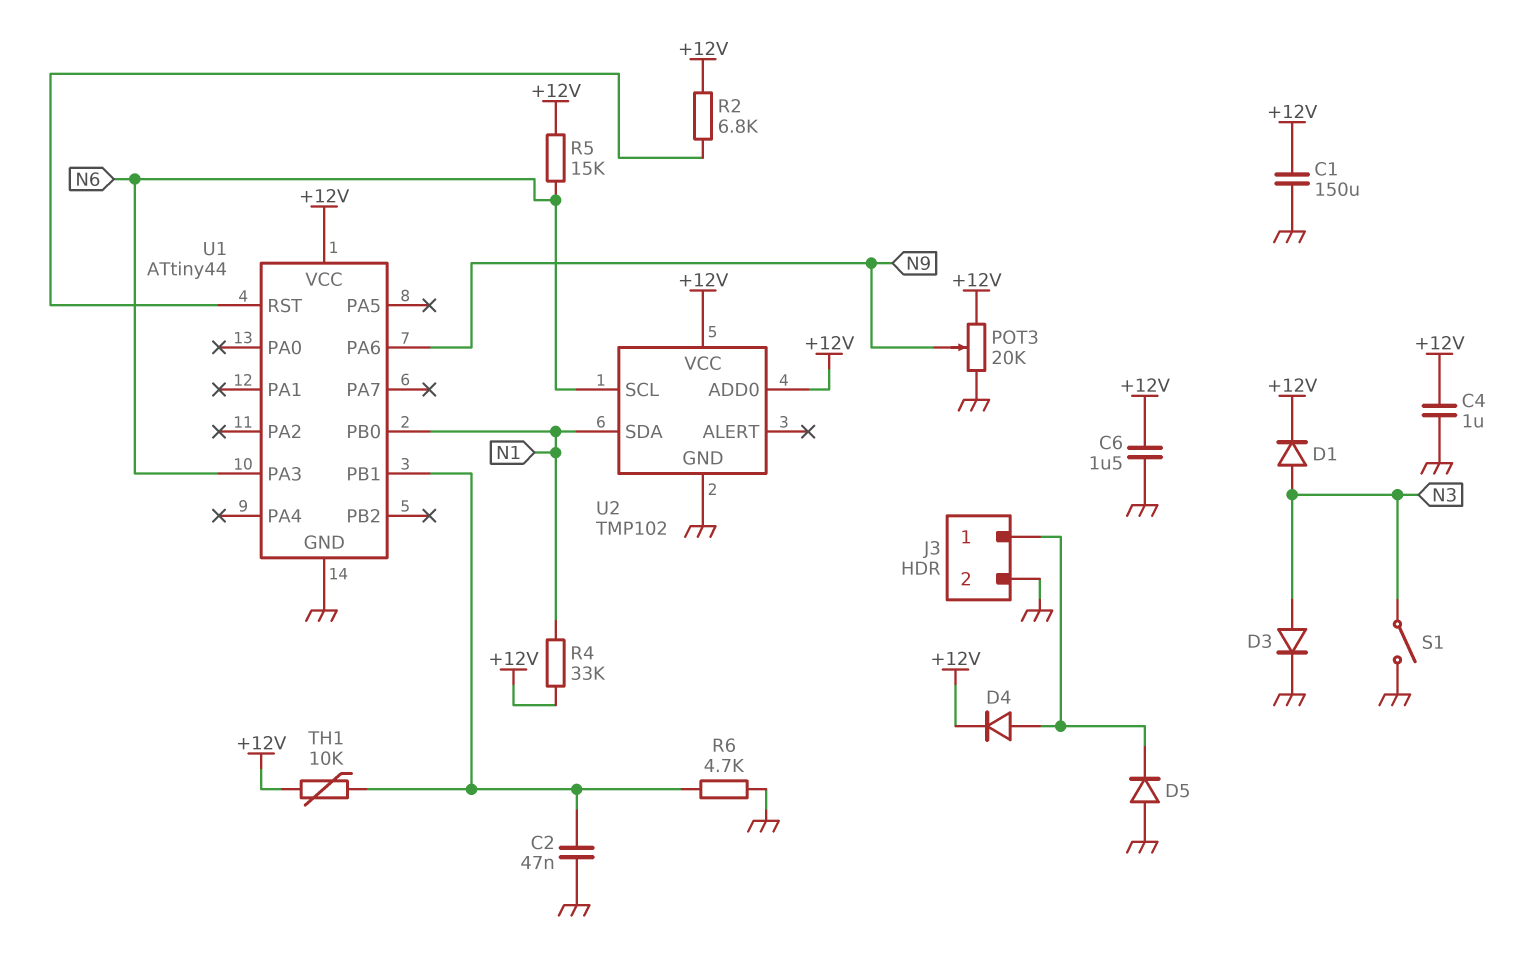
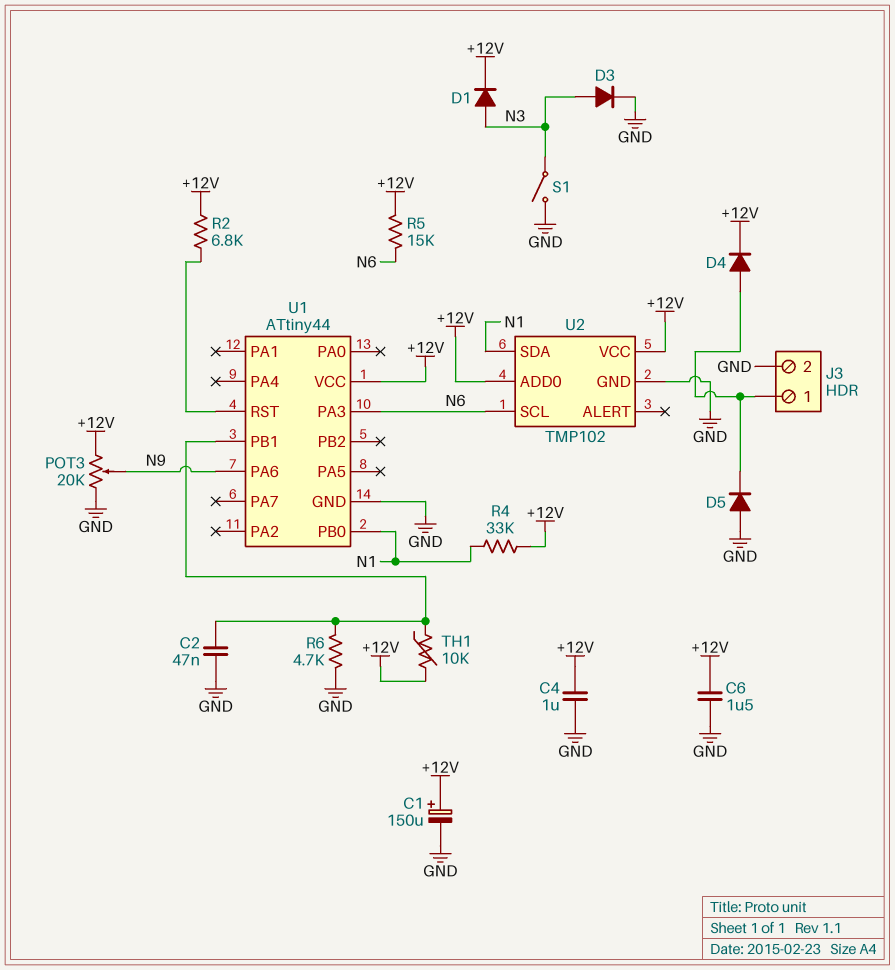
C1: 150uF (+12V, GND) -> 150uF (plus +12V, minus GND)

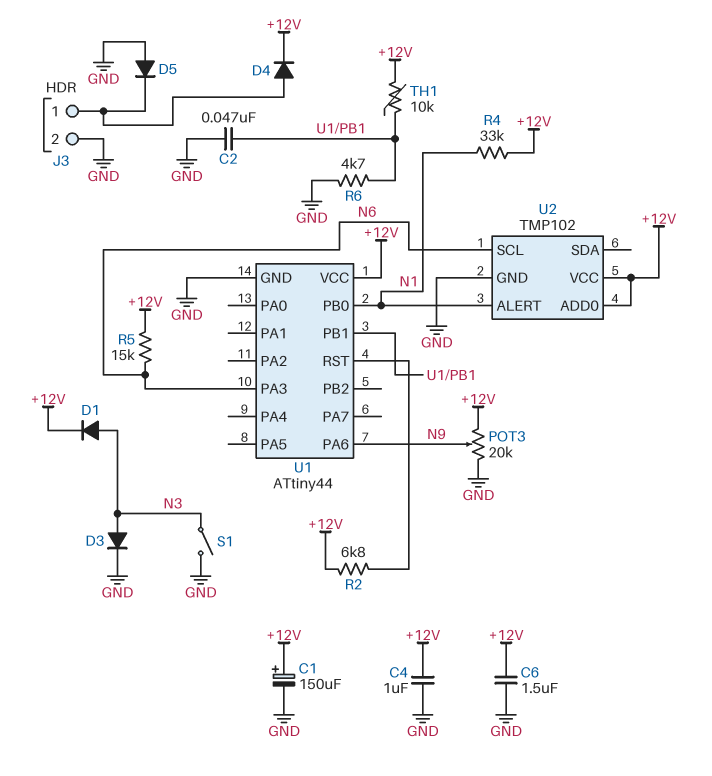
U2 pin ALERT: none -> N1
U2 pin SDA: N1 -> none

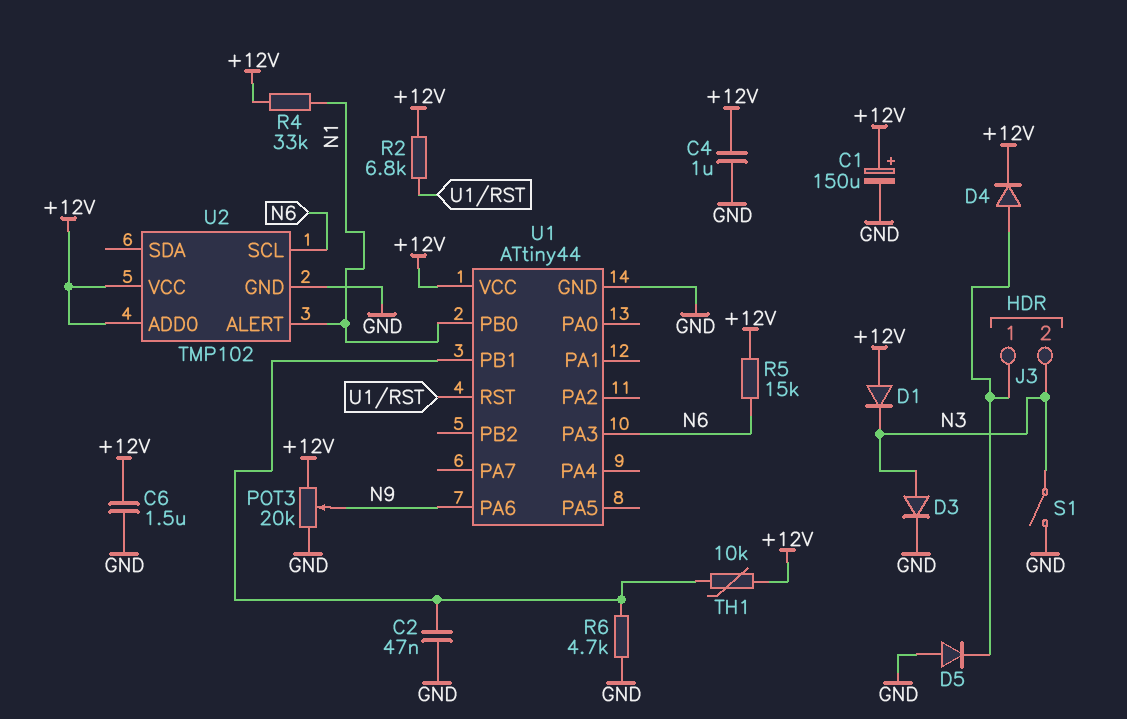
D1: diode (A N3, K +12V) -> diode (A +12V, K N3)
J3 pin 2: GND -> N3

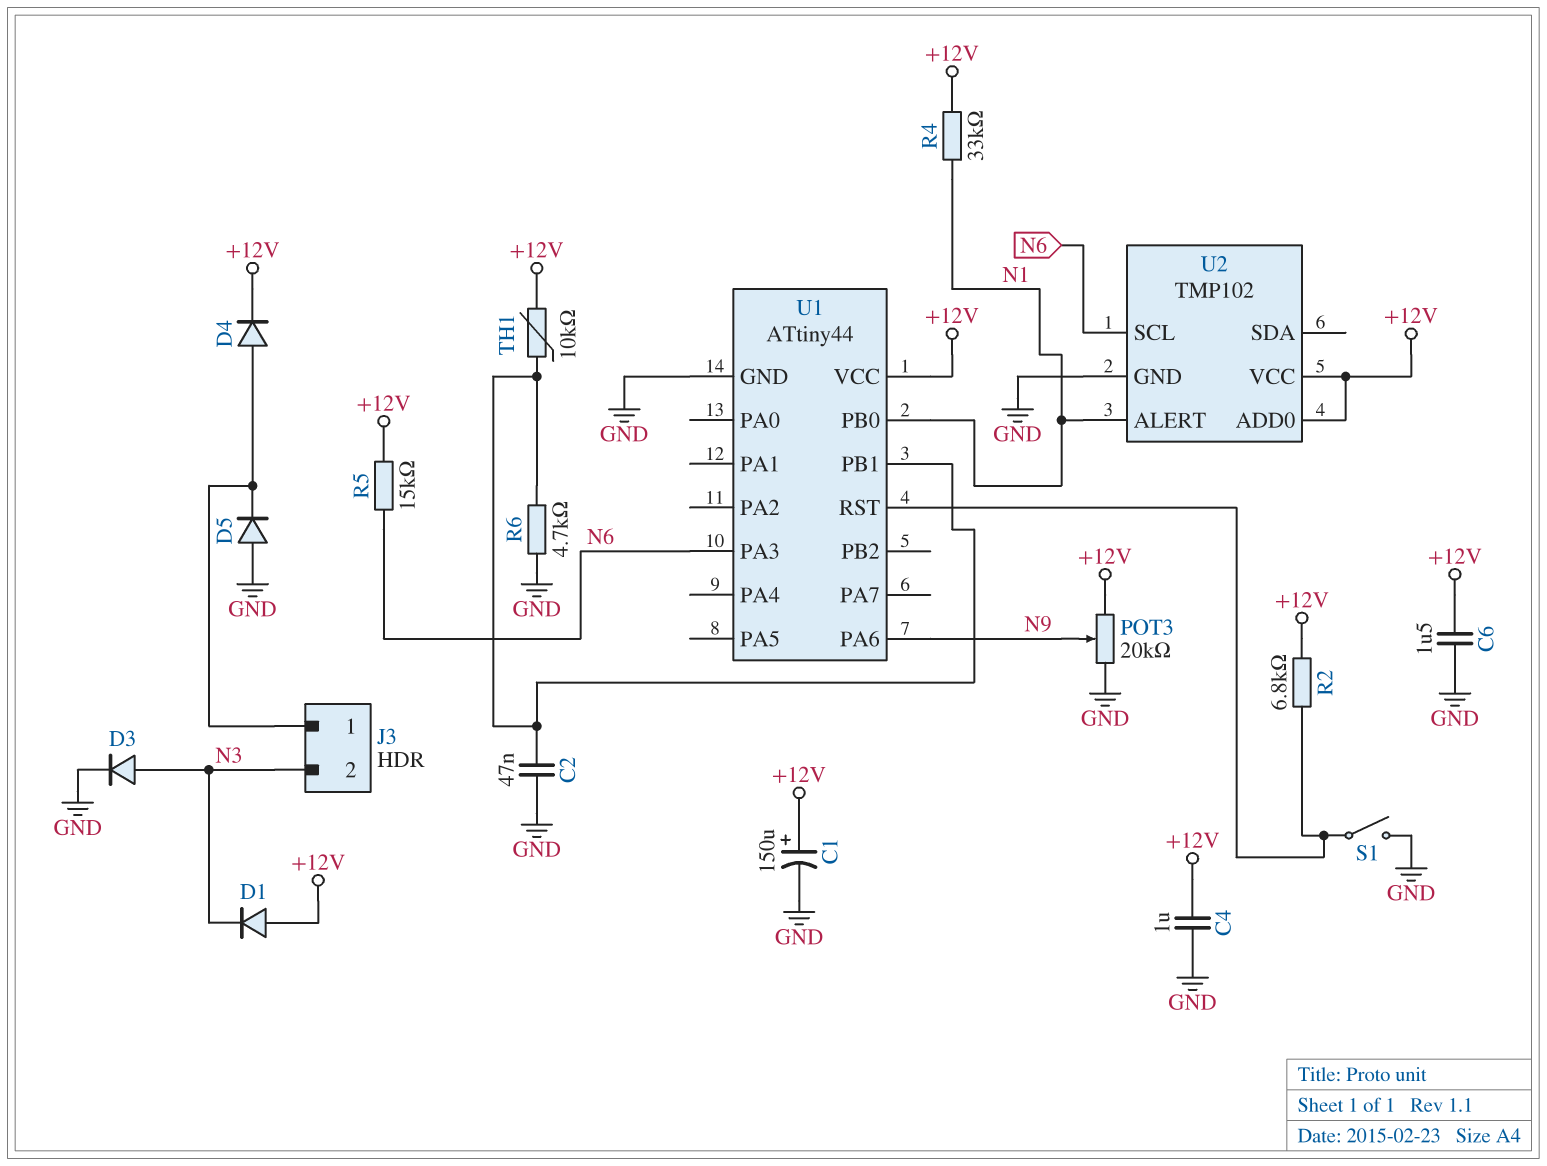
S1: switch (GND, N3) -> switch (GND, U1/RST)

